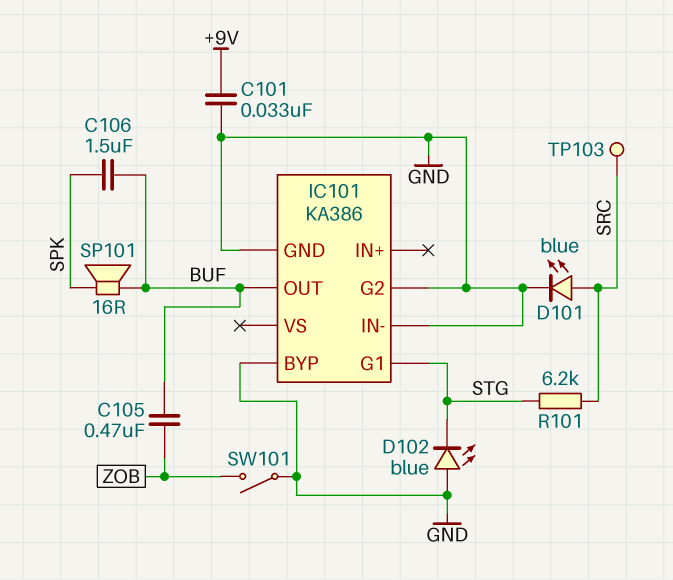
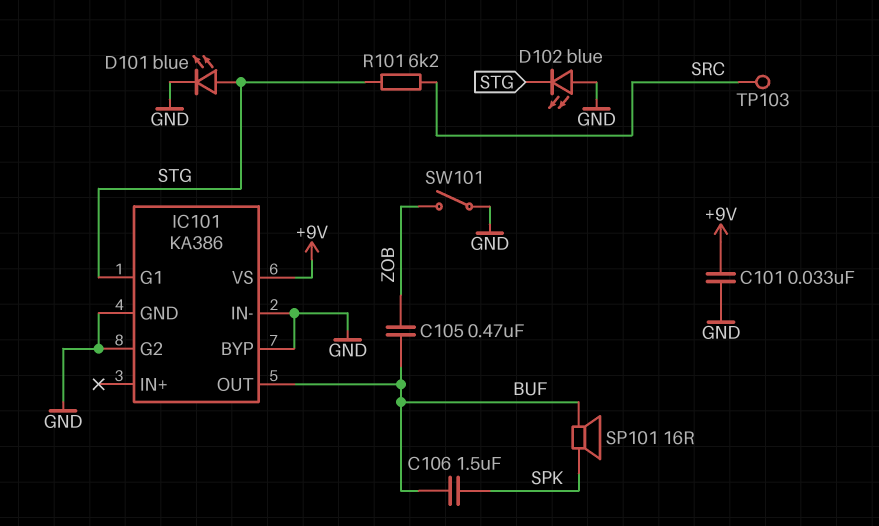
D101: LED blue (A SRC, K GND) -> LED blue (A STG, K GND)
IC101 pin VS: none -> +9V

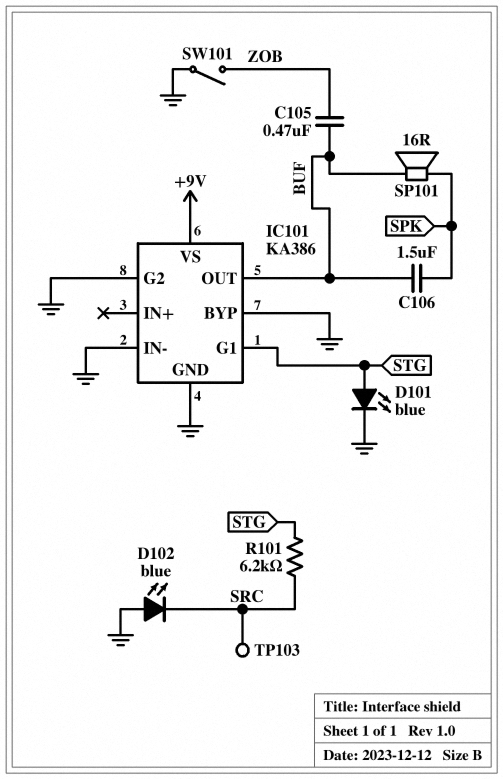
C101: 33nF (+9V, GND) -> none
D102: LED blue (A GND, K STG) -> LED blue (A GND, K SRC)

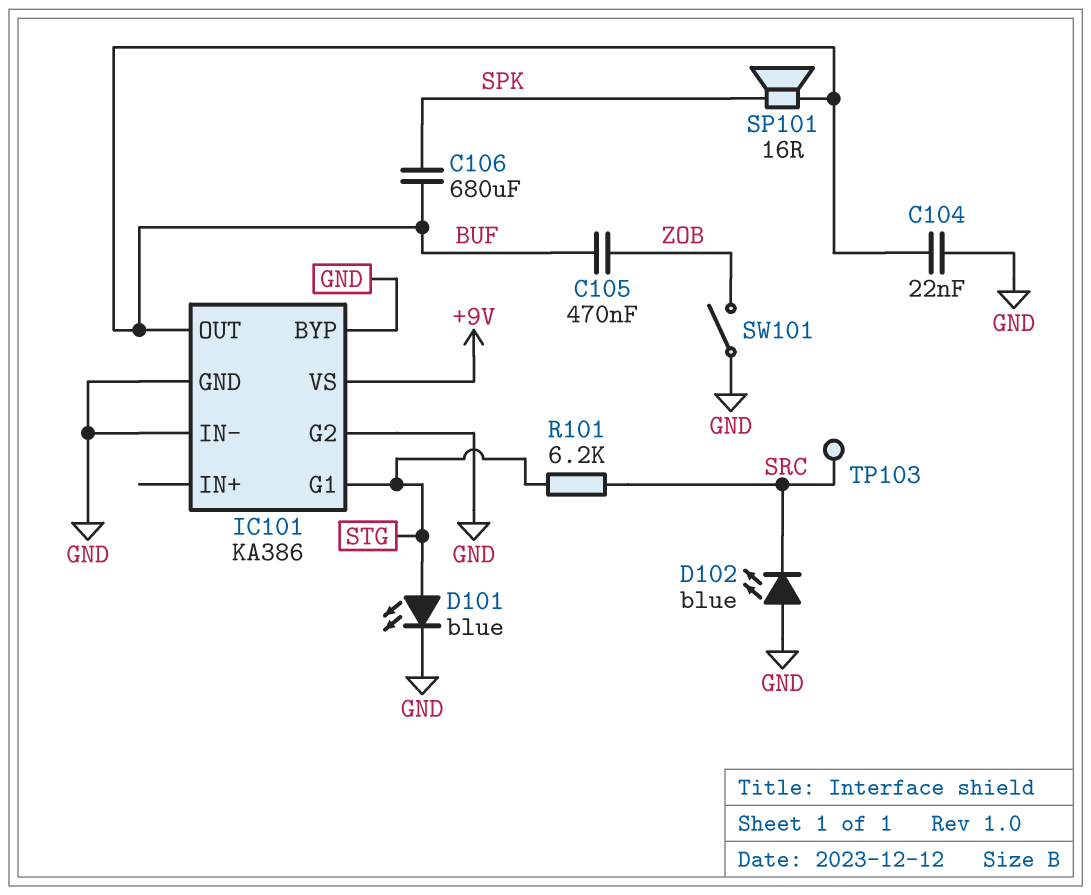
C104: none -> 22nF (BUF, GND)
C106: 1.5uF (BUF, SPK) -> 680uF (BUF, SPK)

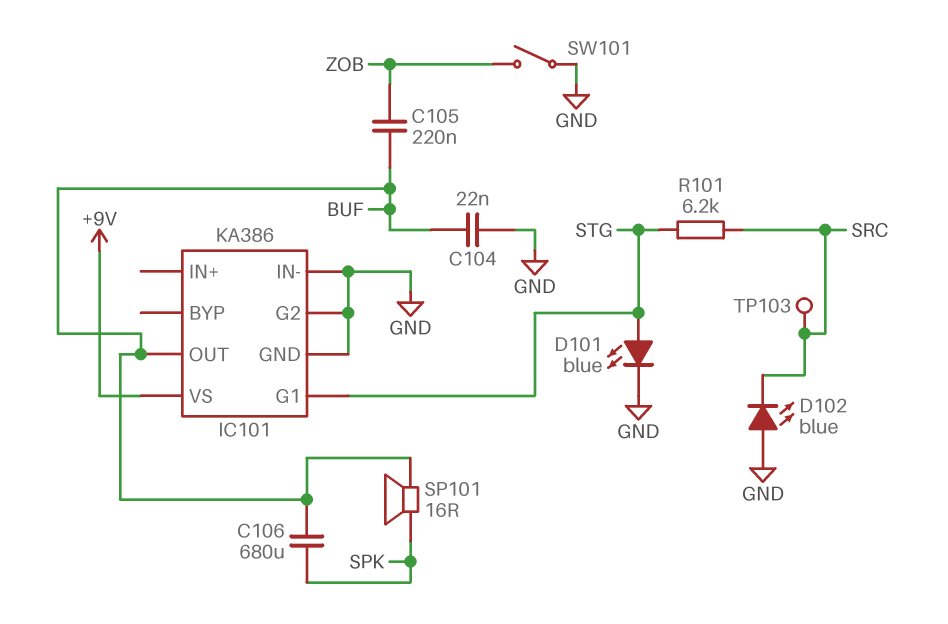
C105: 470nF (BUF, ZOB) -> 220nF (BUF, ZOB)
IC101 pin BYP: GND -> none

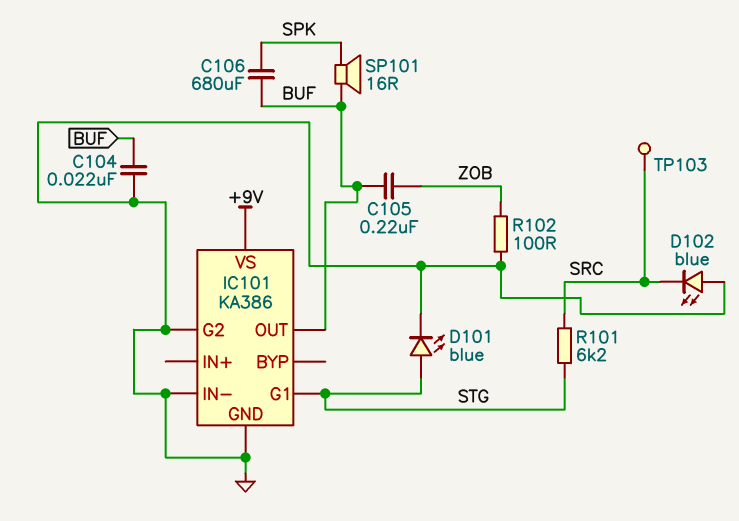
R102: none -> 100 (GND, ZOB)
SW101: switch (GND, ZOB) -> none

